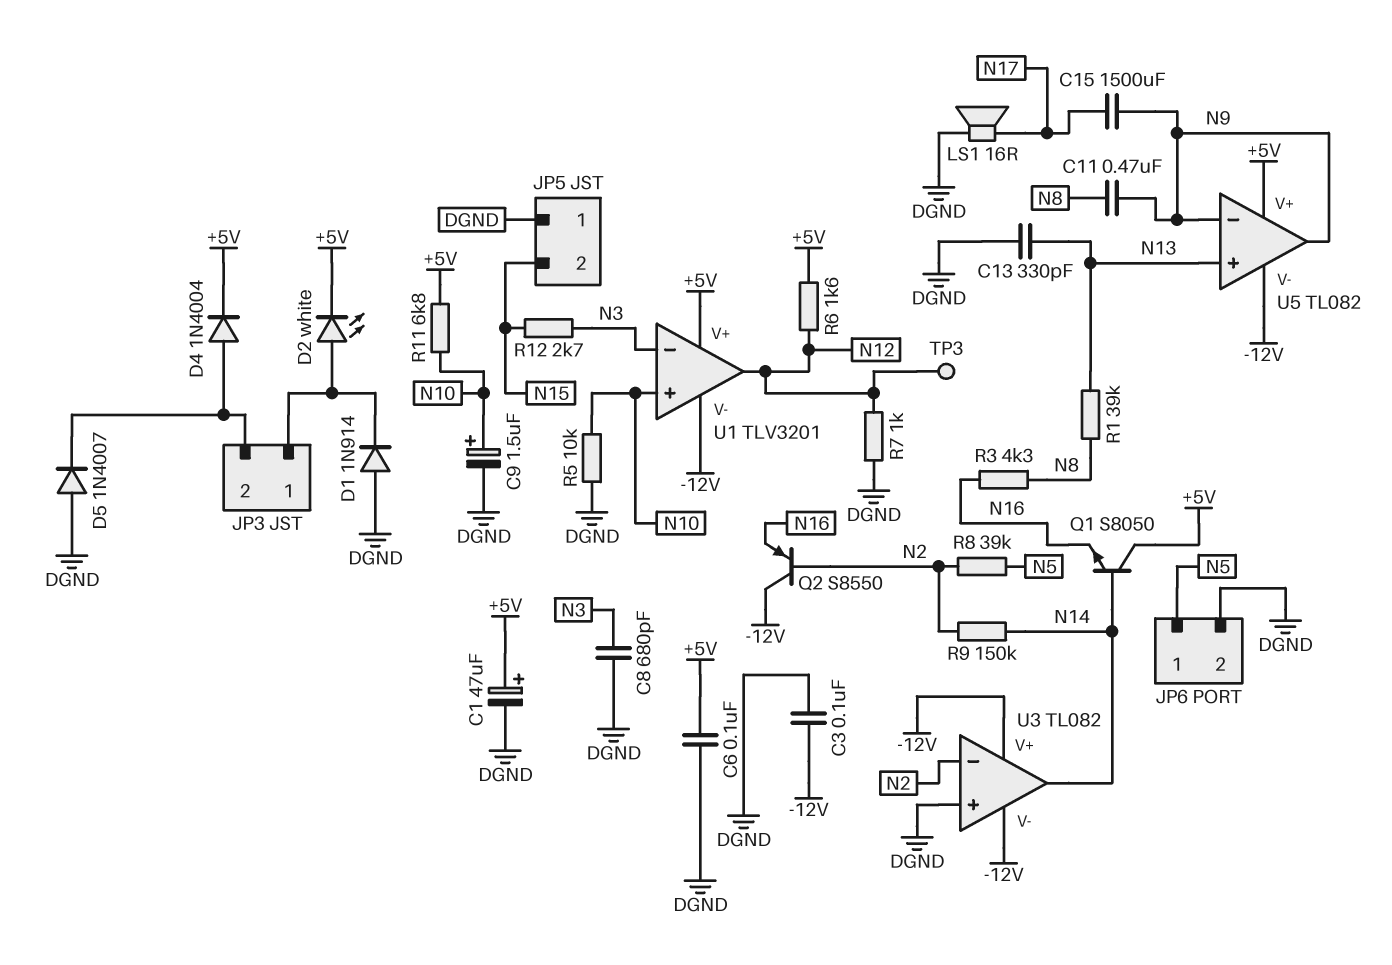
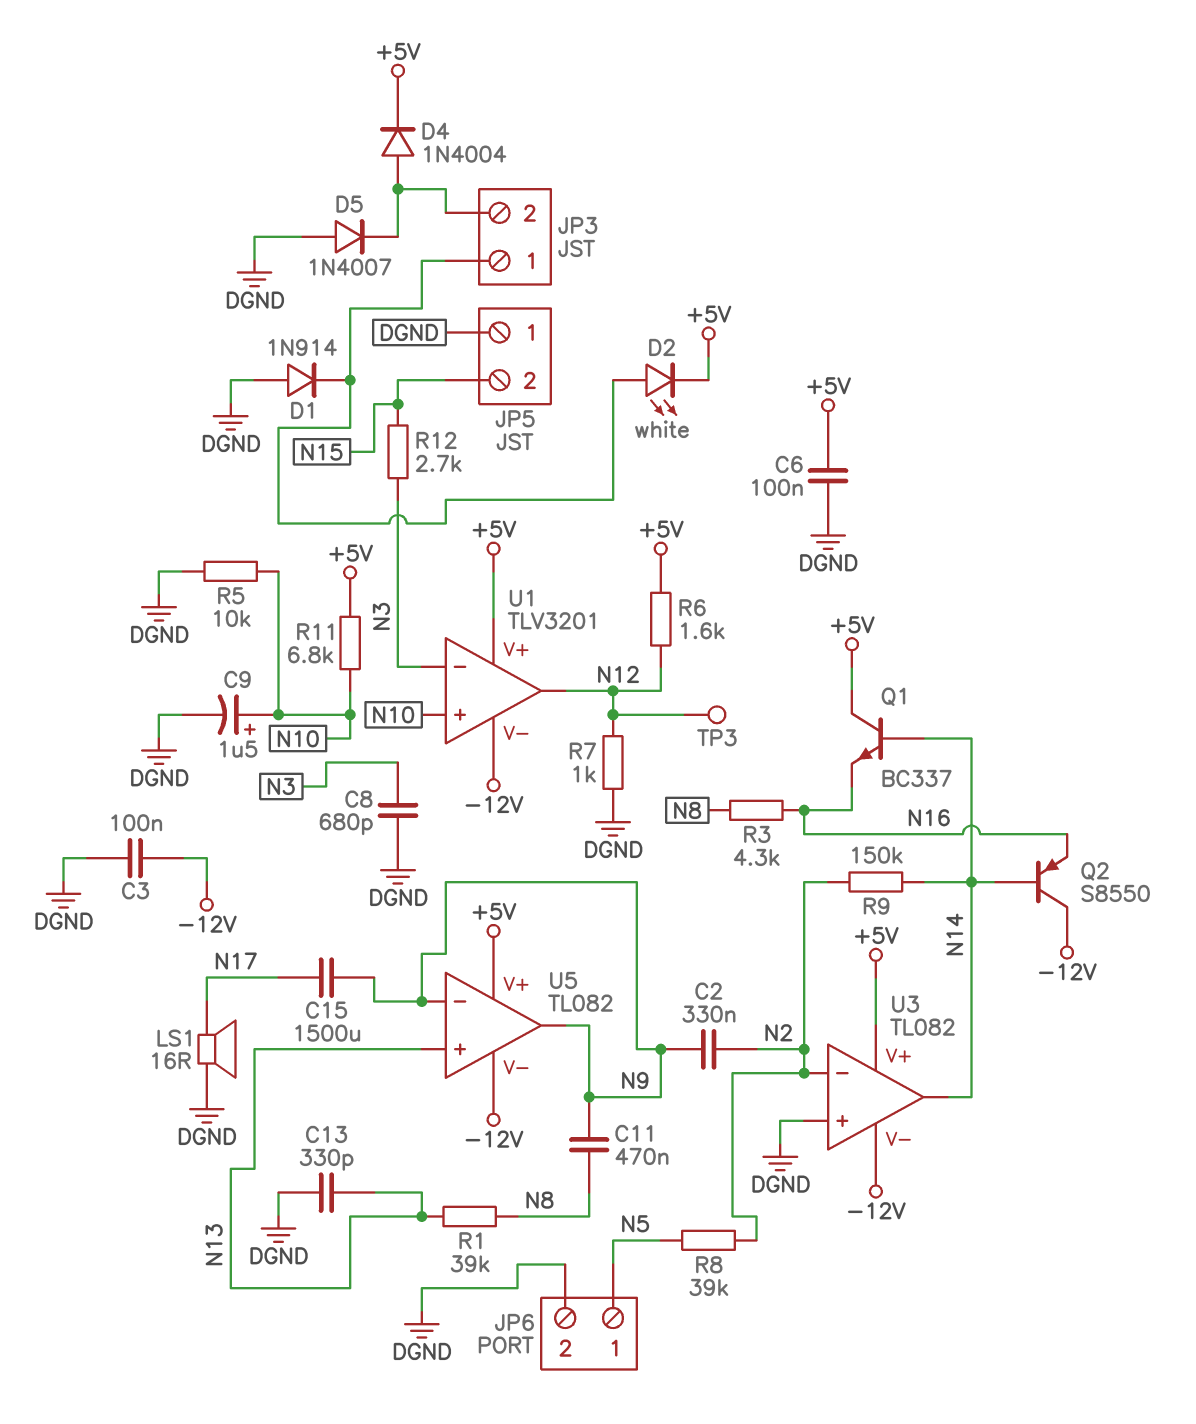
C1: 47uF (plus +5V, minus DGND) -> none
C2: none -> 330nF (N2, N9)
Q1: NPN S8050 (B N14, C +5V, E N16) -> NPN BC337 (B N14, C +5V, E N16)
Q2: PNP S8550 (B N2, C -12V, E N16) -> PNP S8550 (B N14, C -12V, E N16)
U3 pin V+: -12V -> +5V

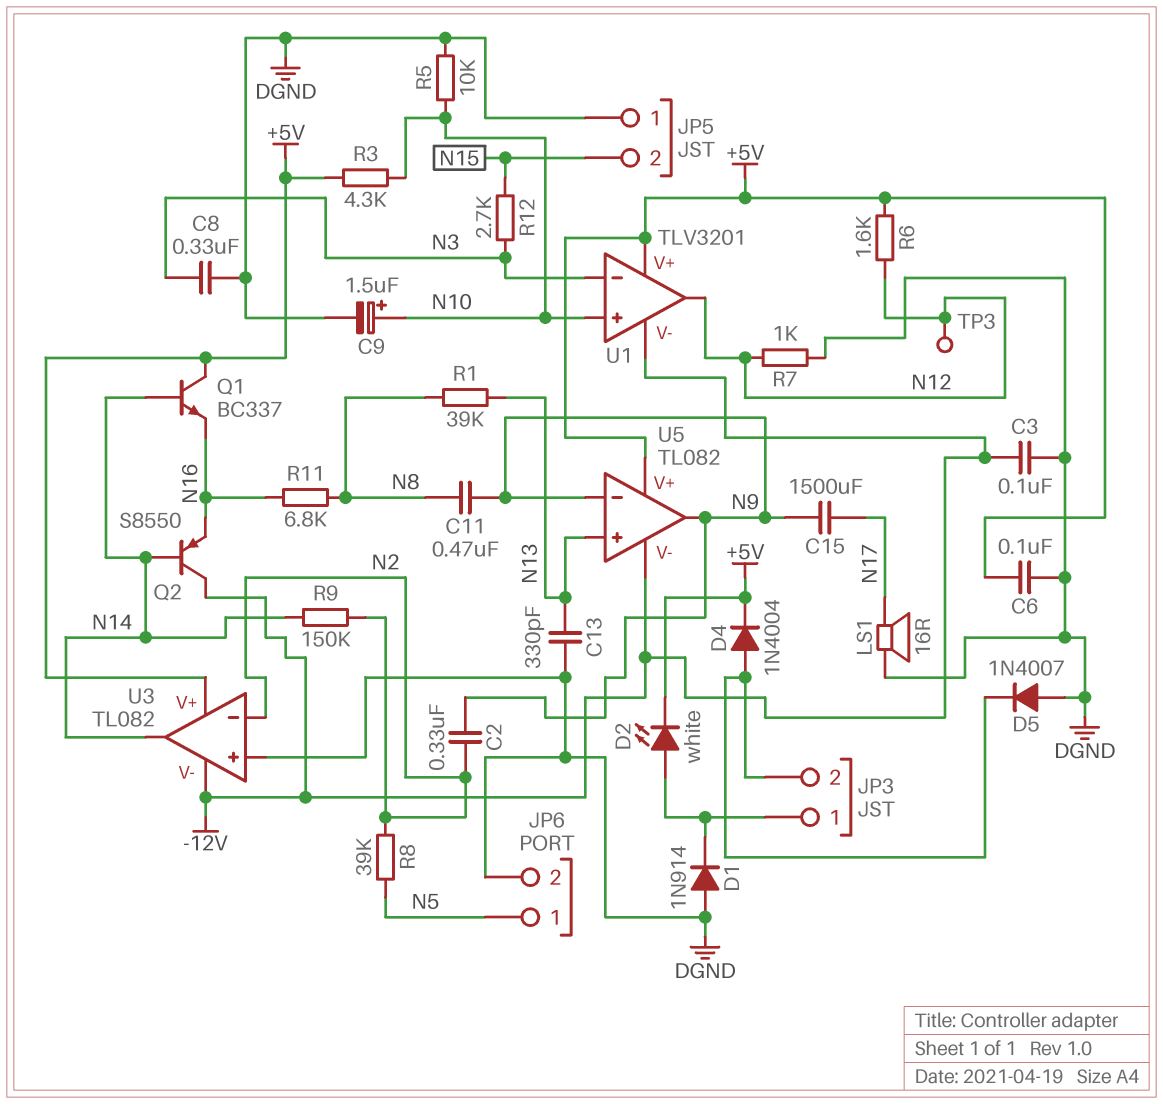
C8: 680pF (DGND, N3) -> 330nF (DGND, N3)
R3: 4.3k (N8, N16) -> 4.3k (+5V, N10)
R11: 6.8k (+5V, N10) -> 6.8k (N8, N16)

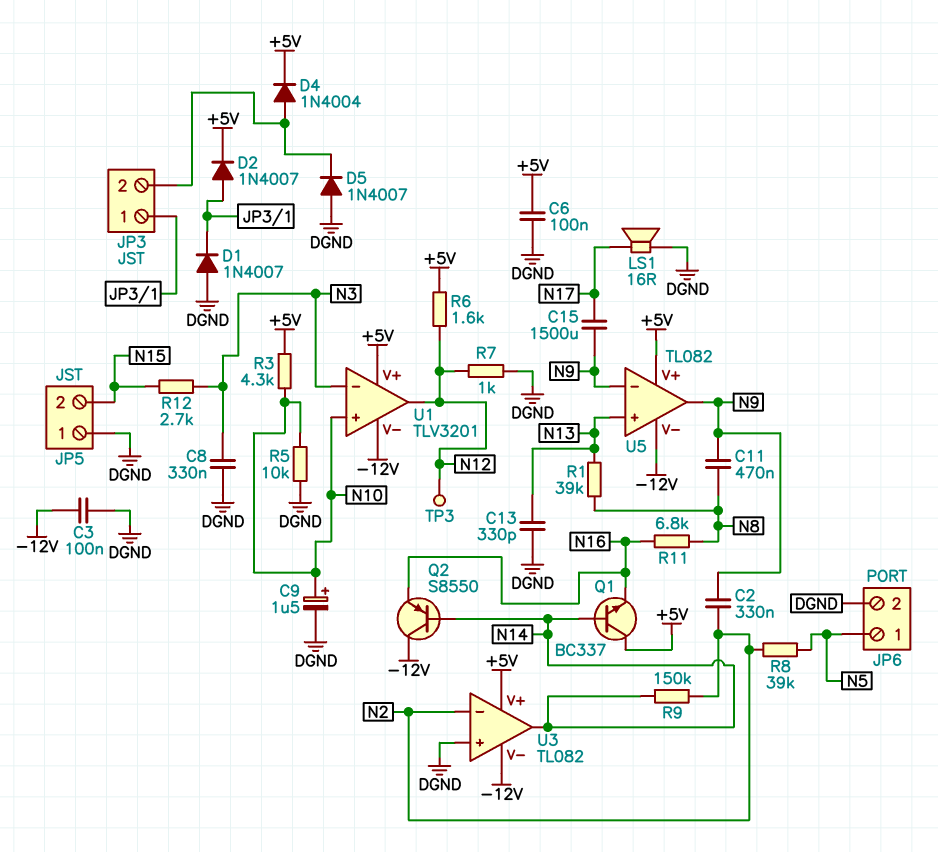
D1: diode 1N914 (A DGND, K JP3/1) -> diode 1N4007 (A DGND, K JP3/1)
D2: LED white (A JP3/1, K +5V) -> diode 1N4007 (A JP3/1, K +5V)

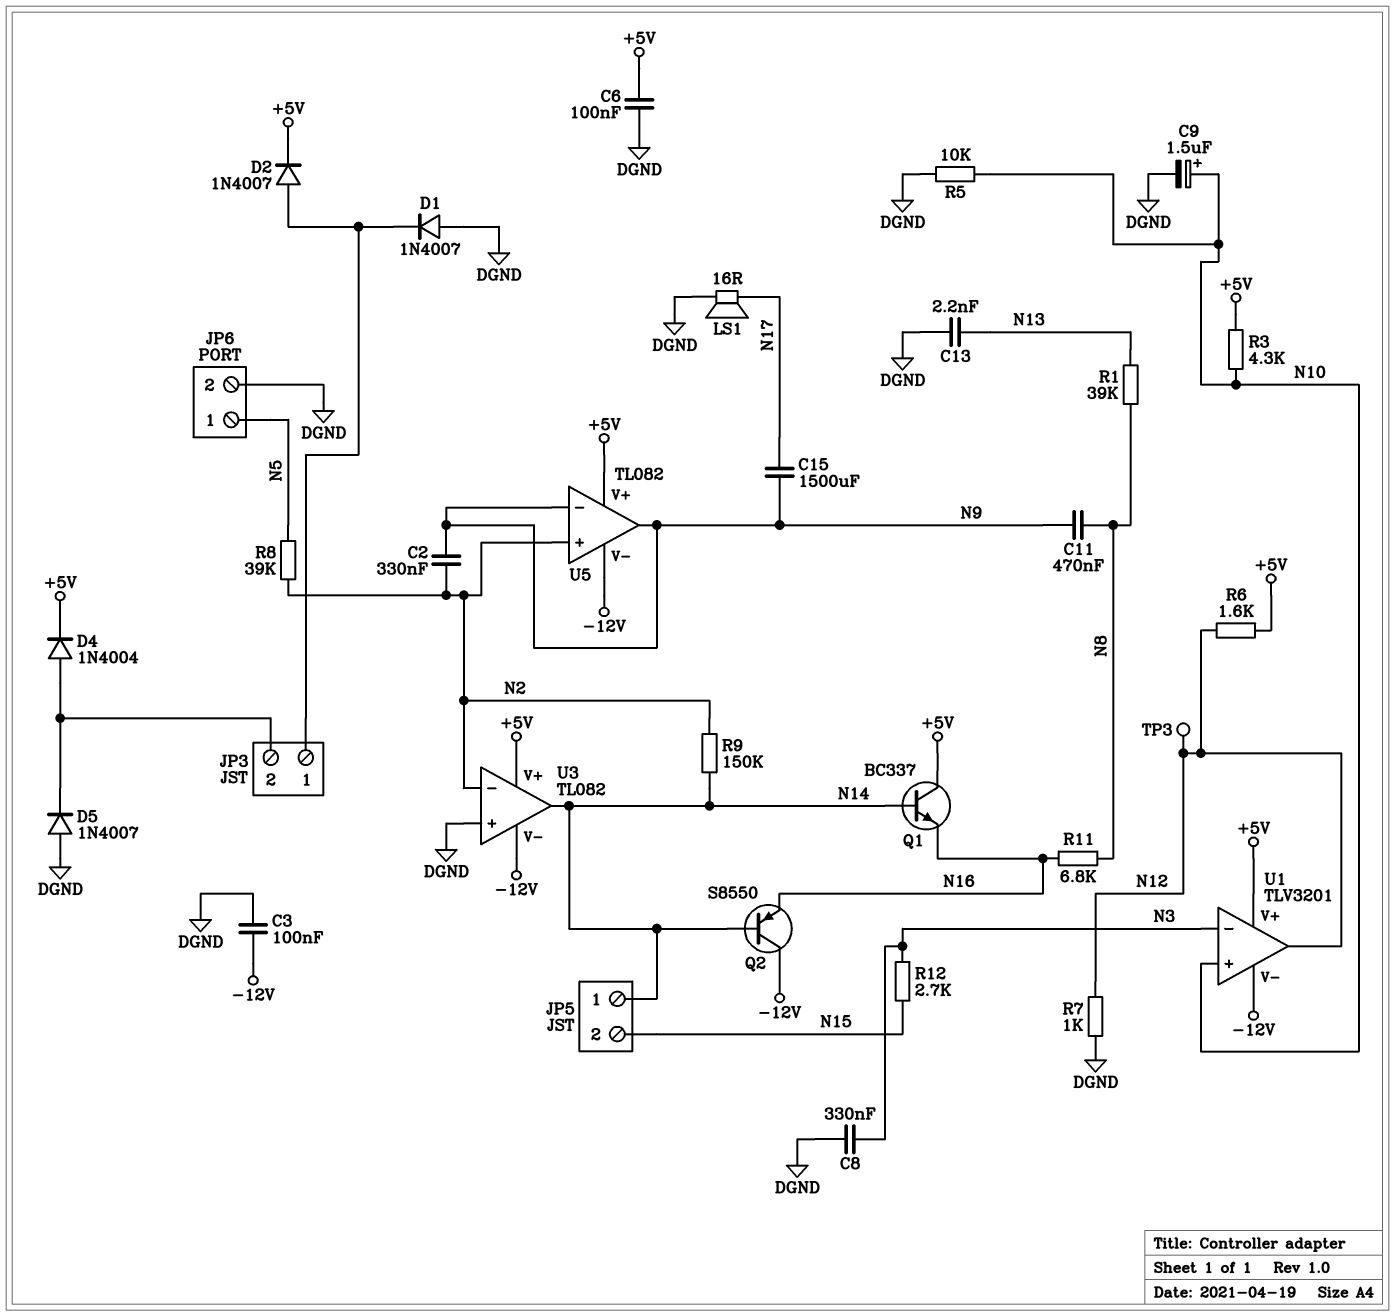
C13: 330pF (DGND, N13) -> 2.2nF (DGND, N13)
JP5 pin 1: DGND -> N14
U5 pin in+: N13 -> N2

